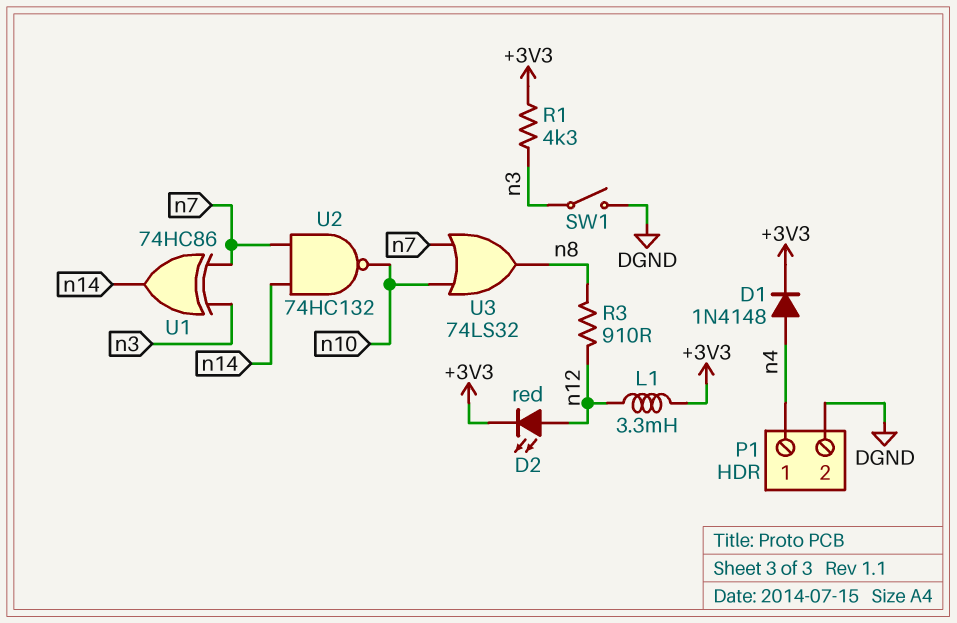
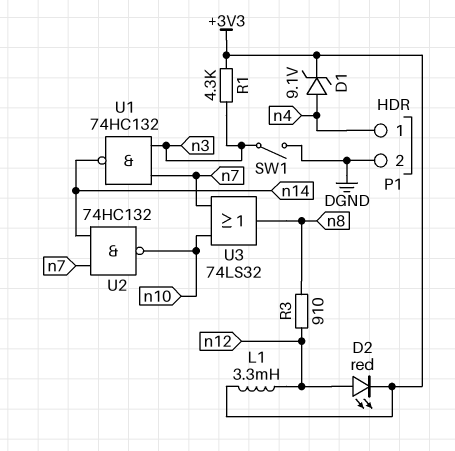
D1: diode 1N4148 (A n4, K +3V3) -> zener 9.1V (A n4, K +3V3)
U1: XOR 74HC86 (in n3, in n7, out n14) -> NAND 74HC132 (in n3, in n7, out n14)

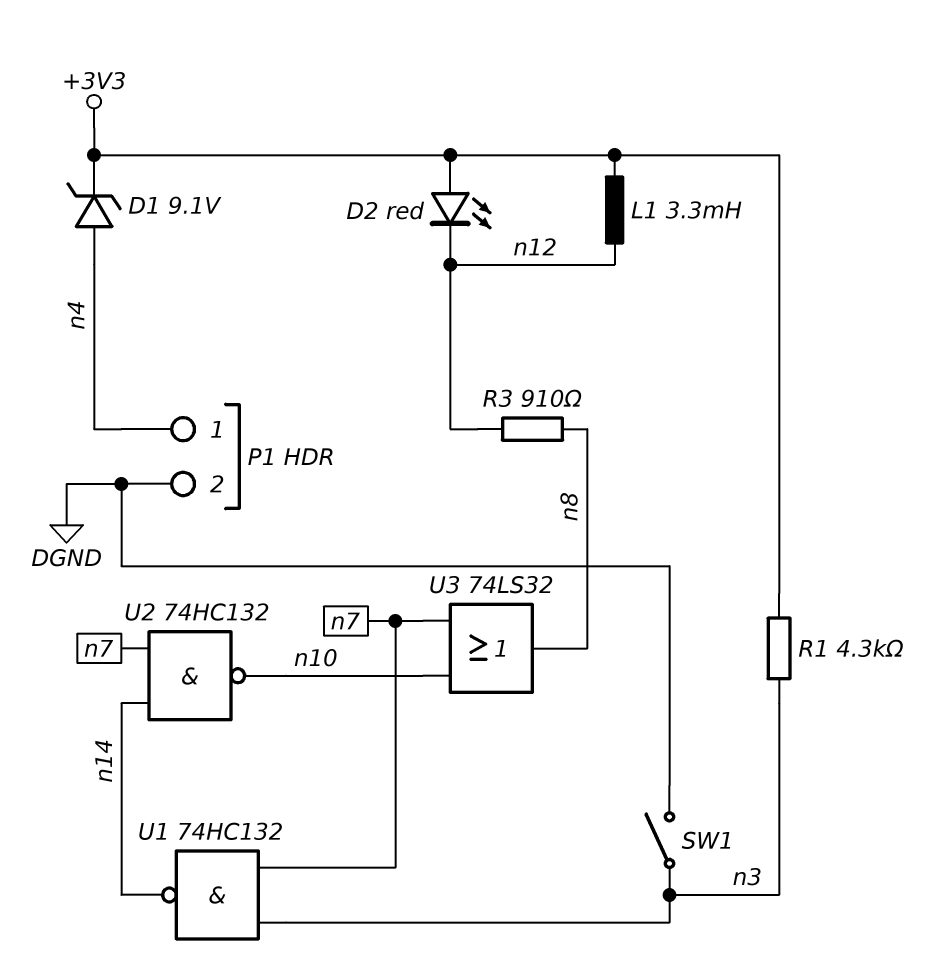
D2: LED red (A n12, K +3V3) -> LED red (A +3V3, K n12)

